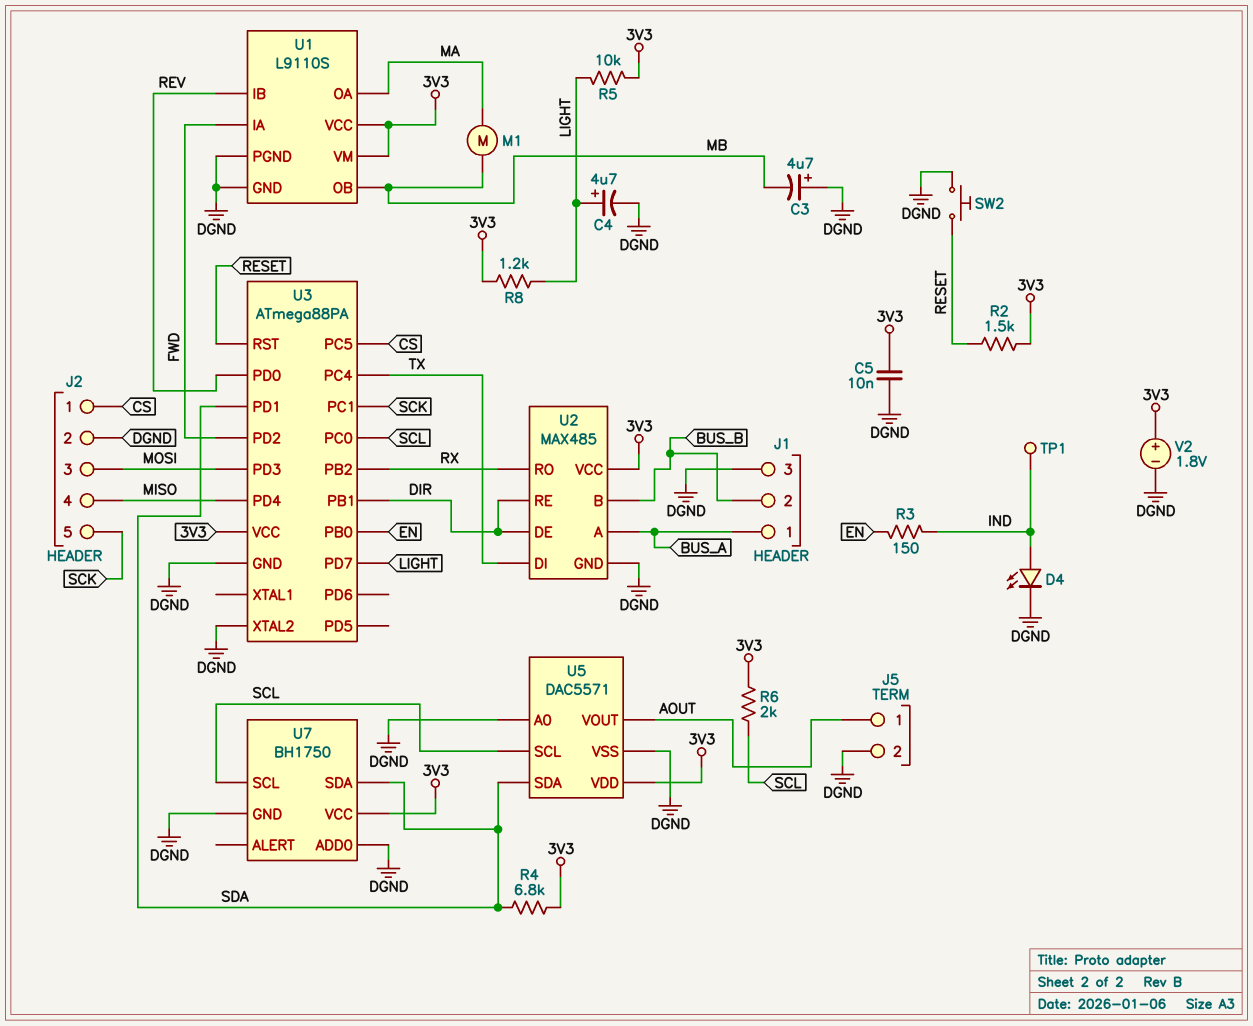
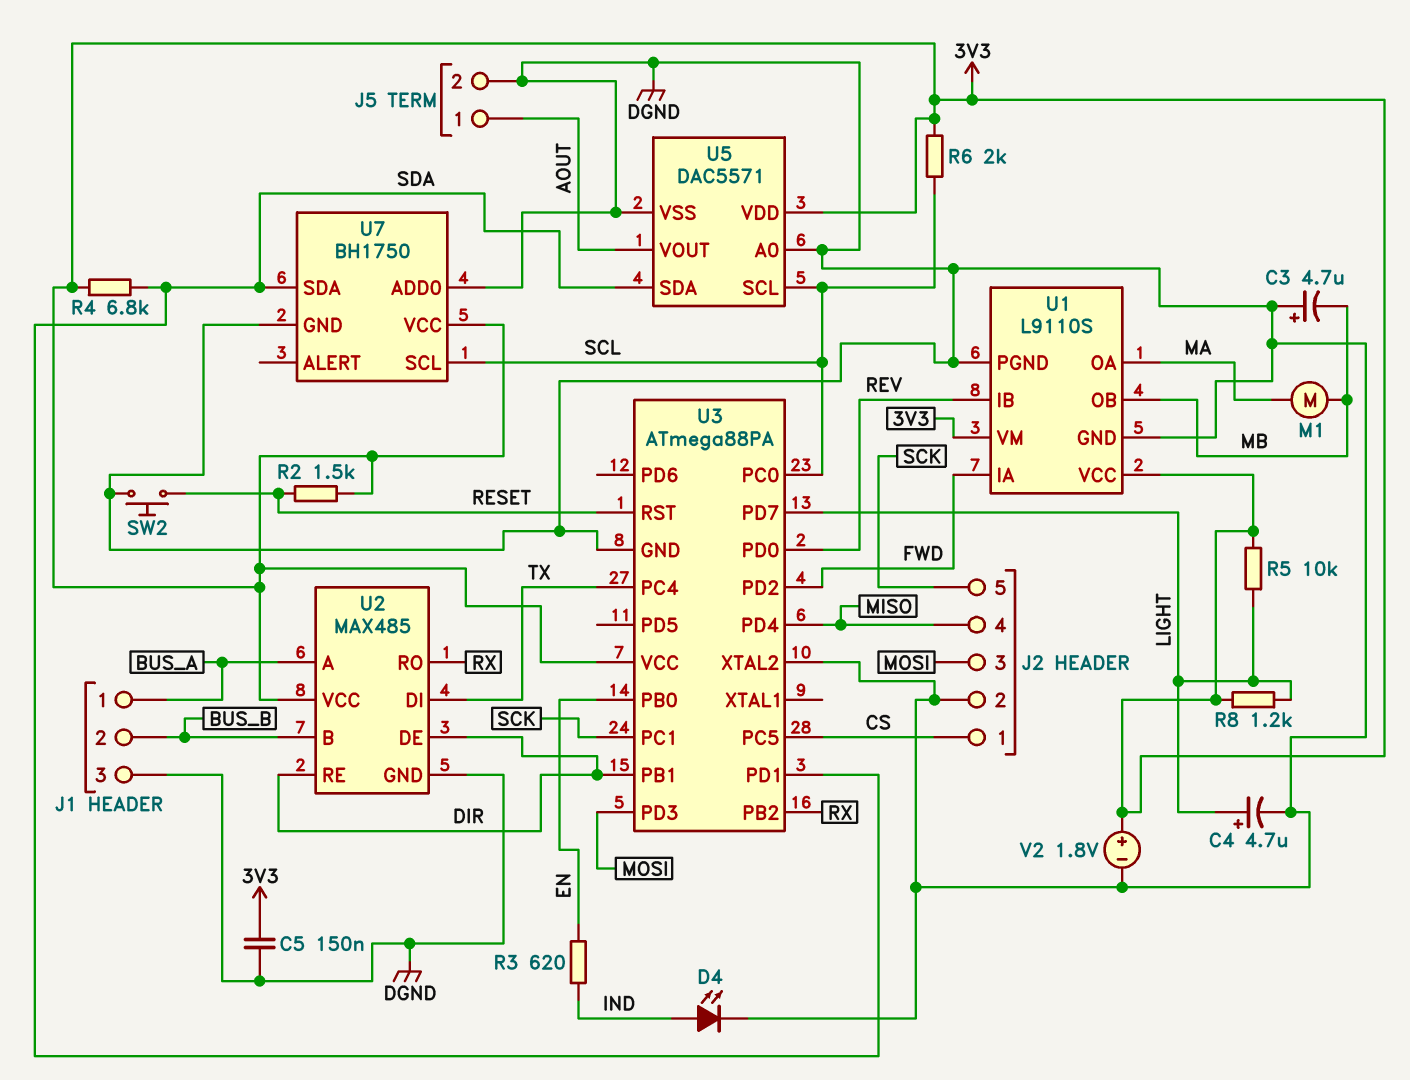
C5: 10nF (3V3, DGND) -> 150nF (3V3, DGND)
R3: 150 (EN, IND) -> 620 (EN, IND)
TP1: test point (IND) -> none

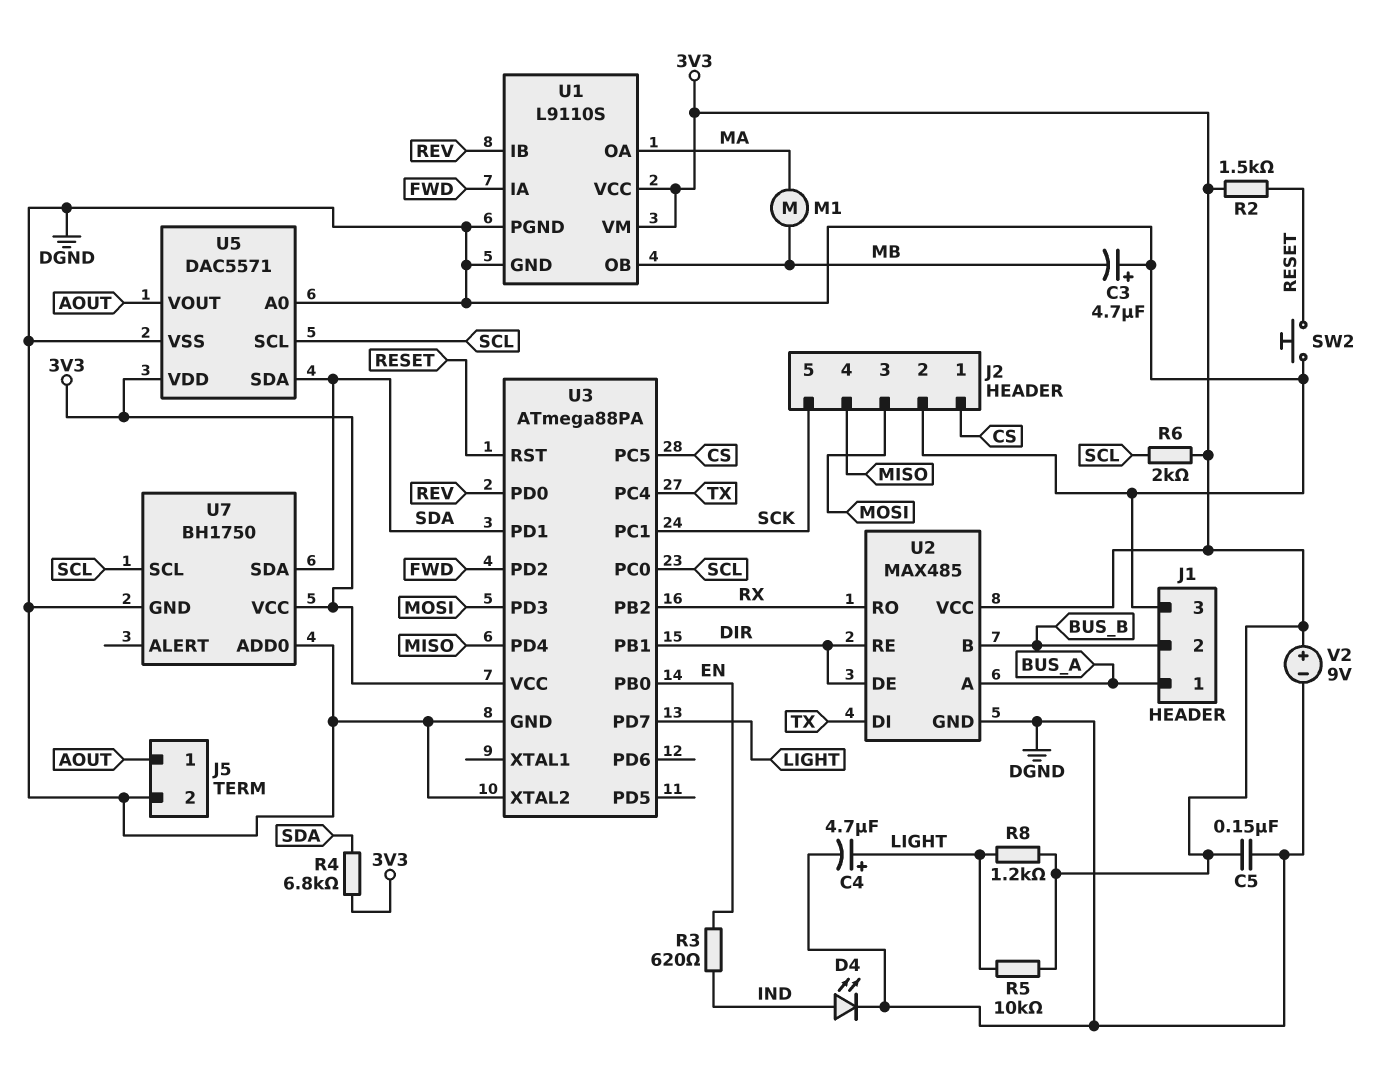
V2: 1.8V (plus 3V3, minus DGND) -> 9V (plus 3V3, minus DGND)

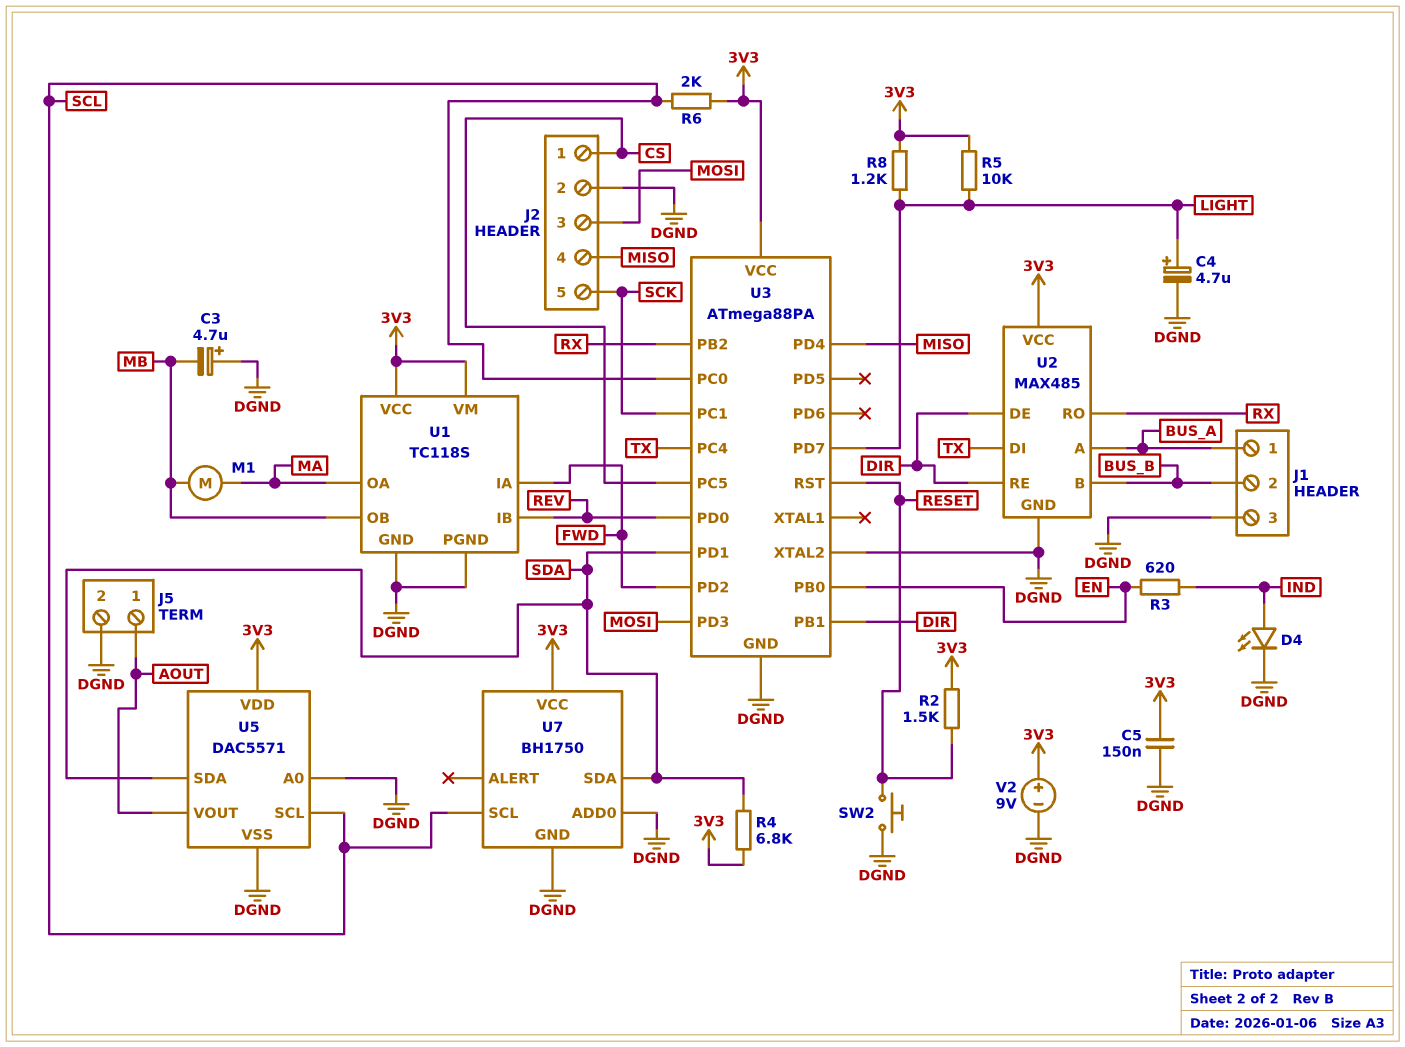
U1: L9110S -> TC118S

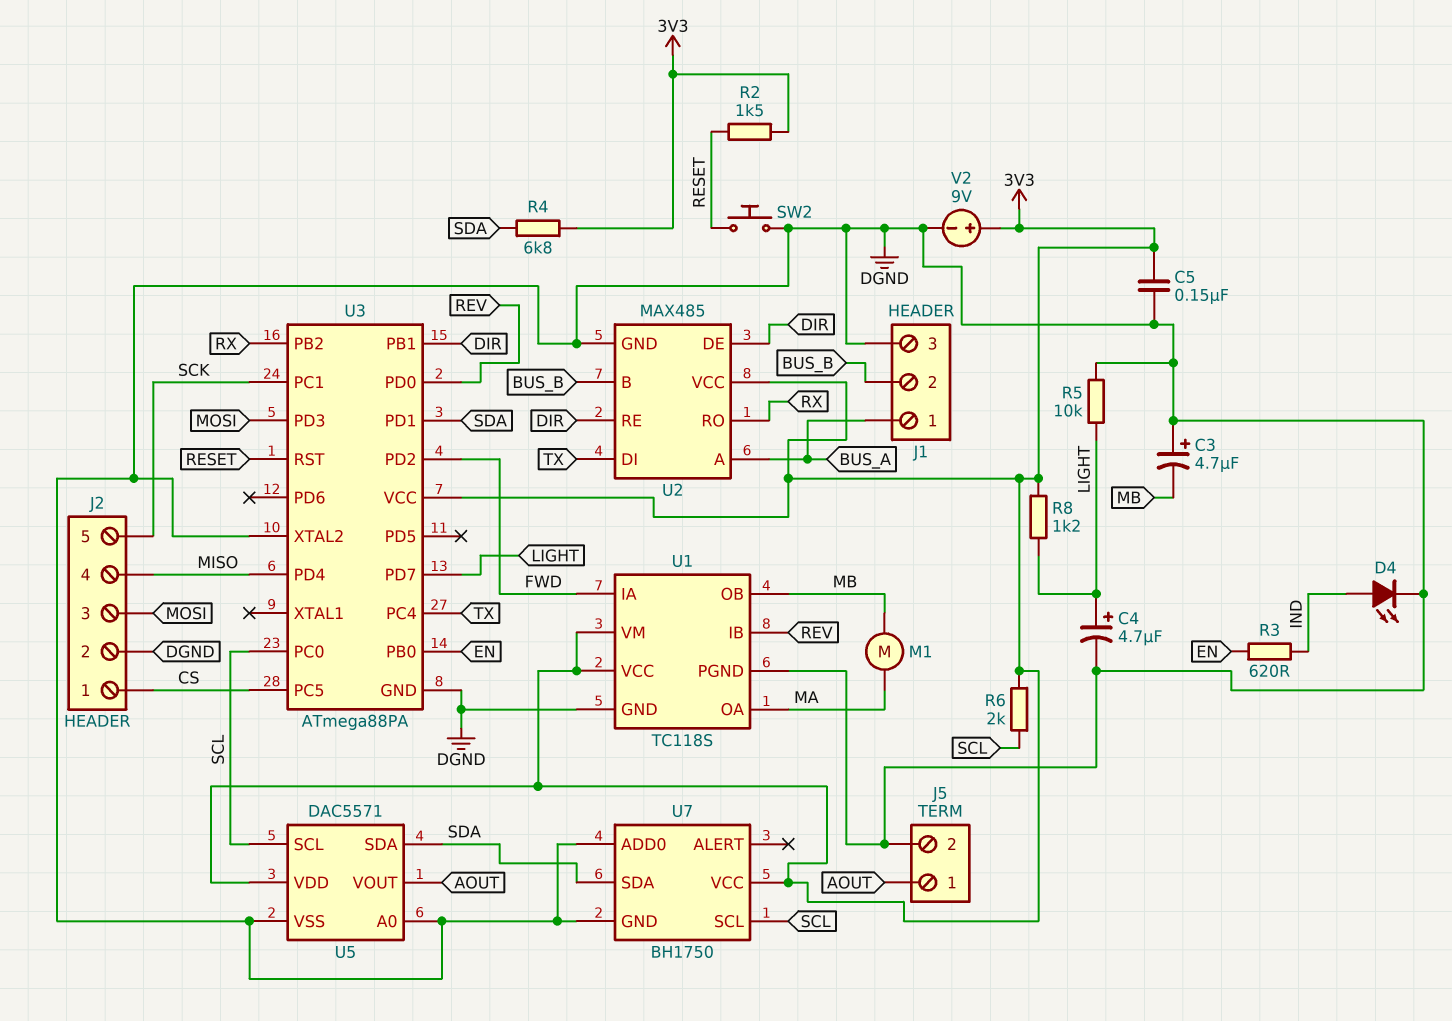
R5: 10k (3V3, LIGHT) -> 10k (DGND, LIGHT)

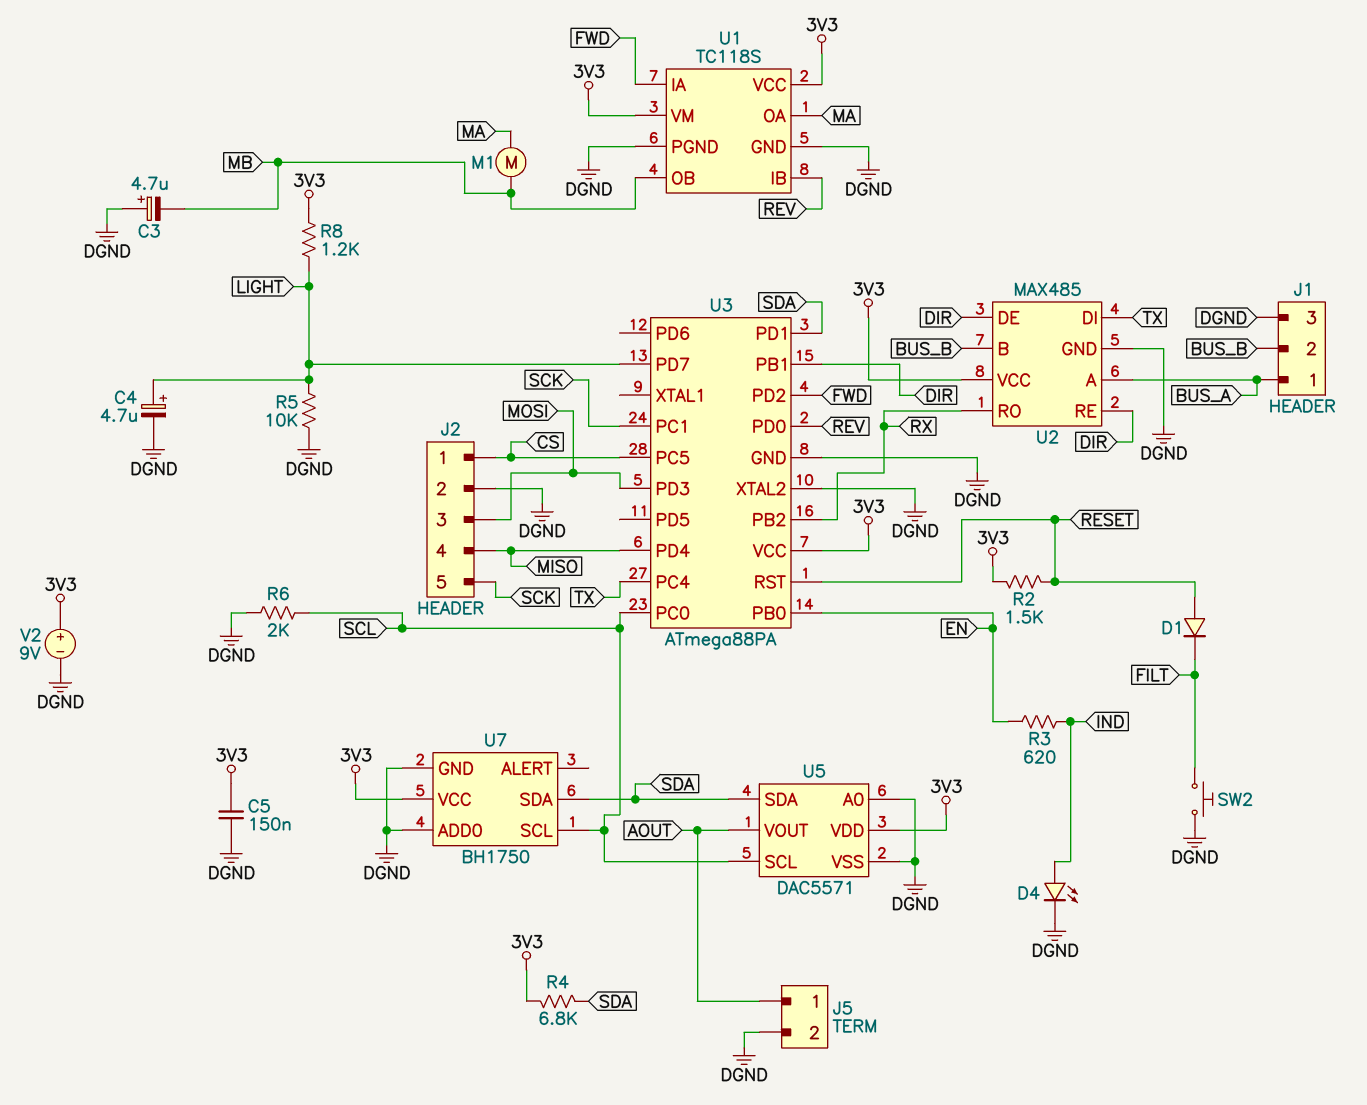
D1: none -> diode (A RESET, K FILT)
R6: 2k (3V3, SCL) -> 2k (DGND, SCL)
SW2: button (DGND, RESET) -> button (DGND, FILT)

